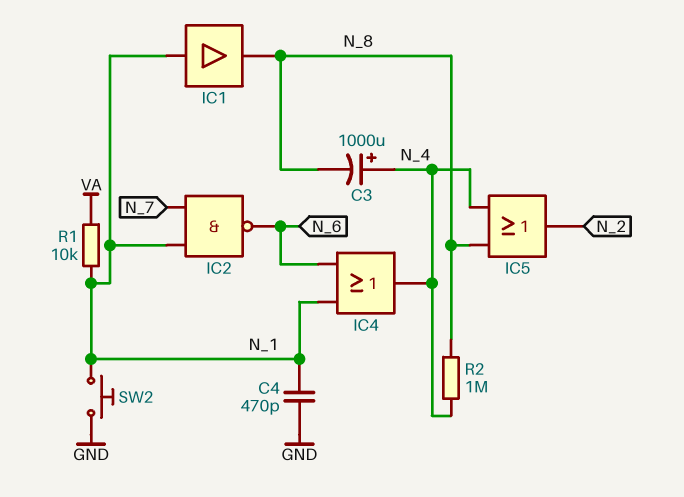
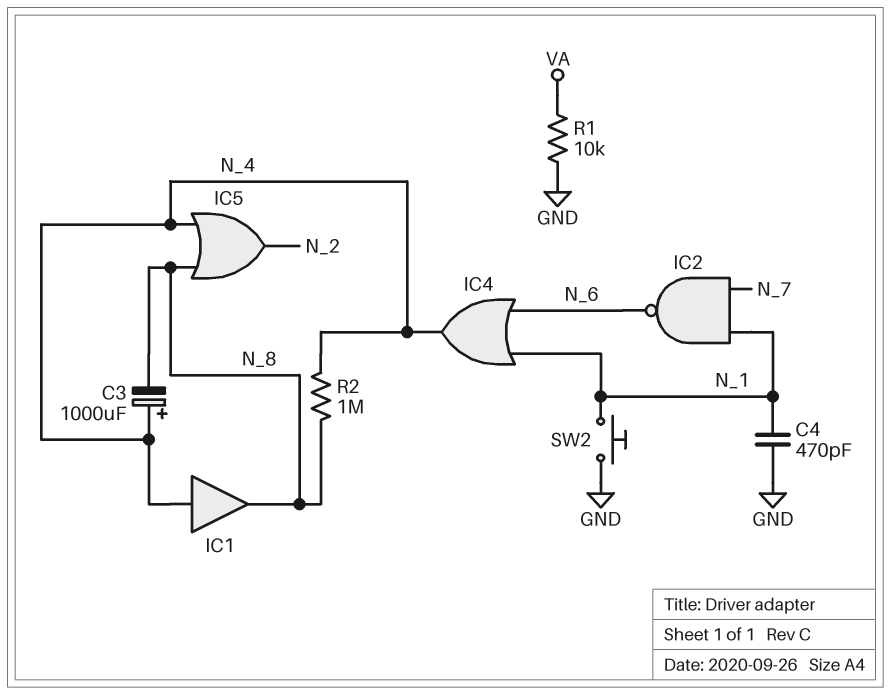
IC1: buffer (in N_1, out N_8) -> buffer (in N_4, out N_8)
R1: 10k (N_1, VA) -> 10k (GND, VA)

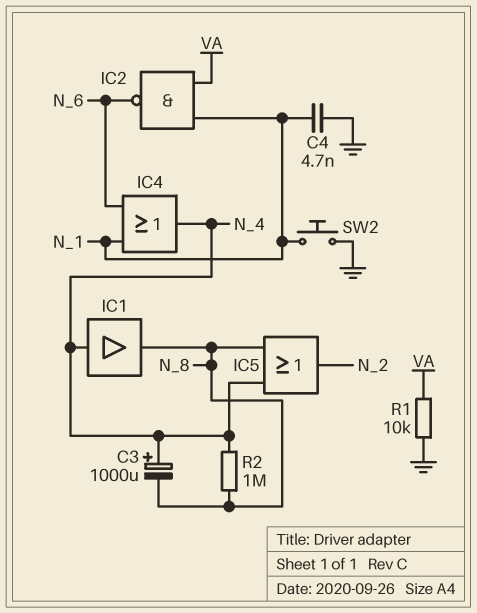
C4: 470pF (GND, N_1) -> 4.7nF (GND, N_1)
IC2: NAND (in N_1, in N_7, out N_6) -> NAND (in N_1, in VA, out N_6)

